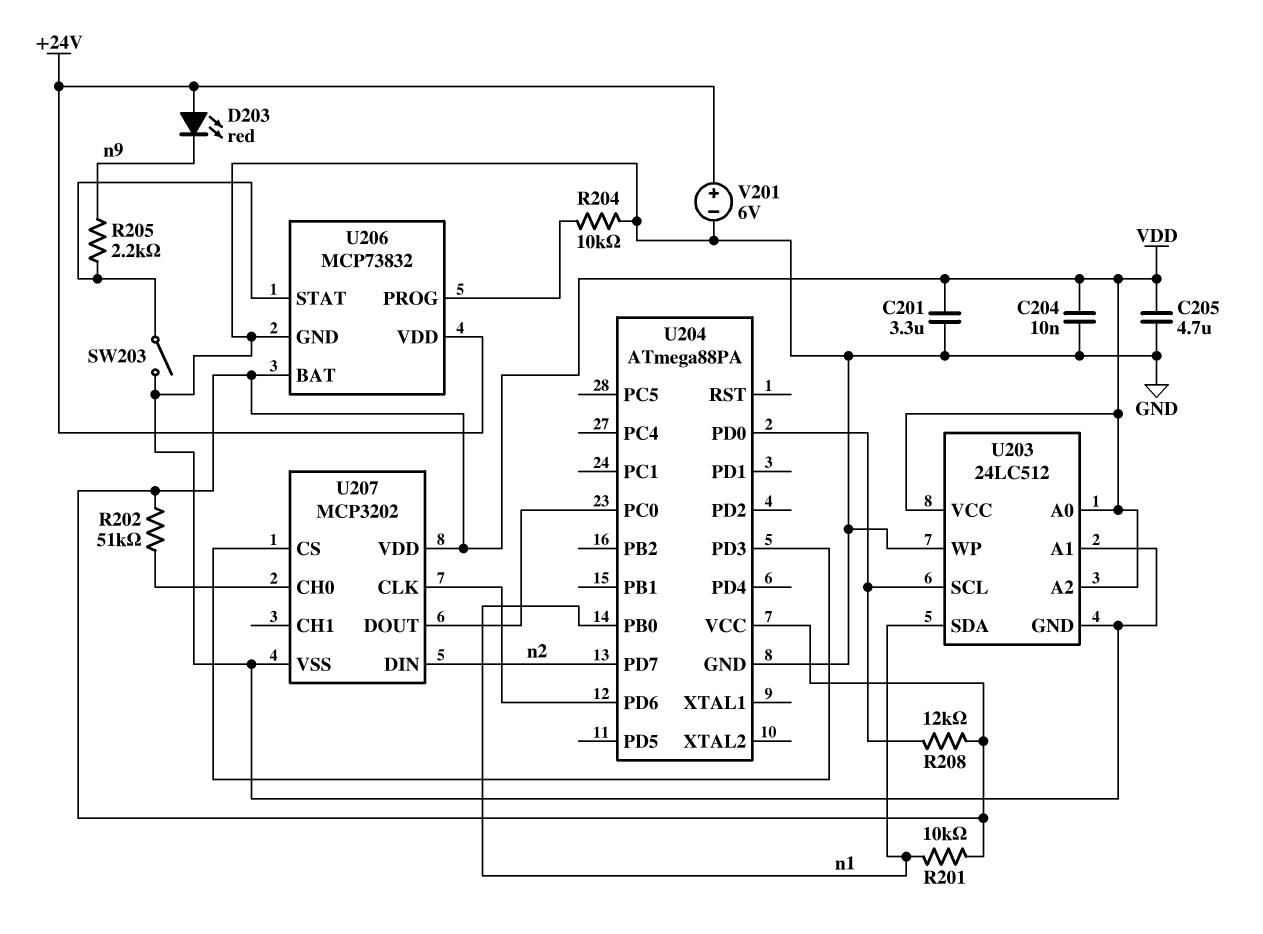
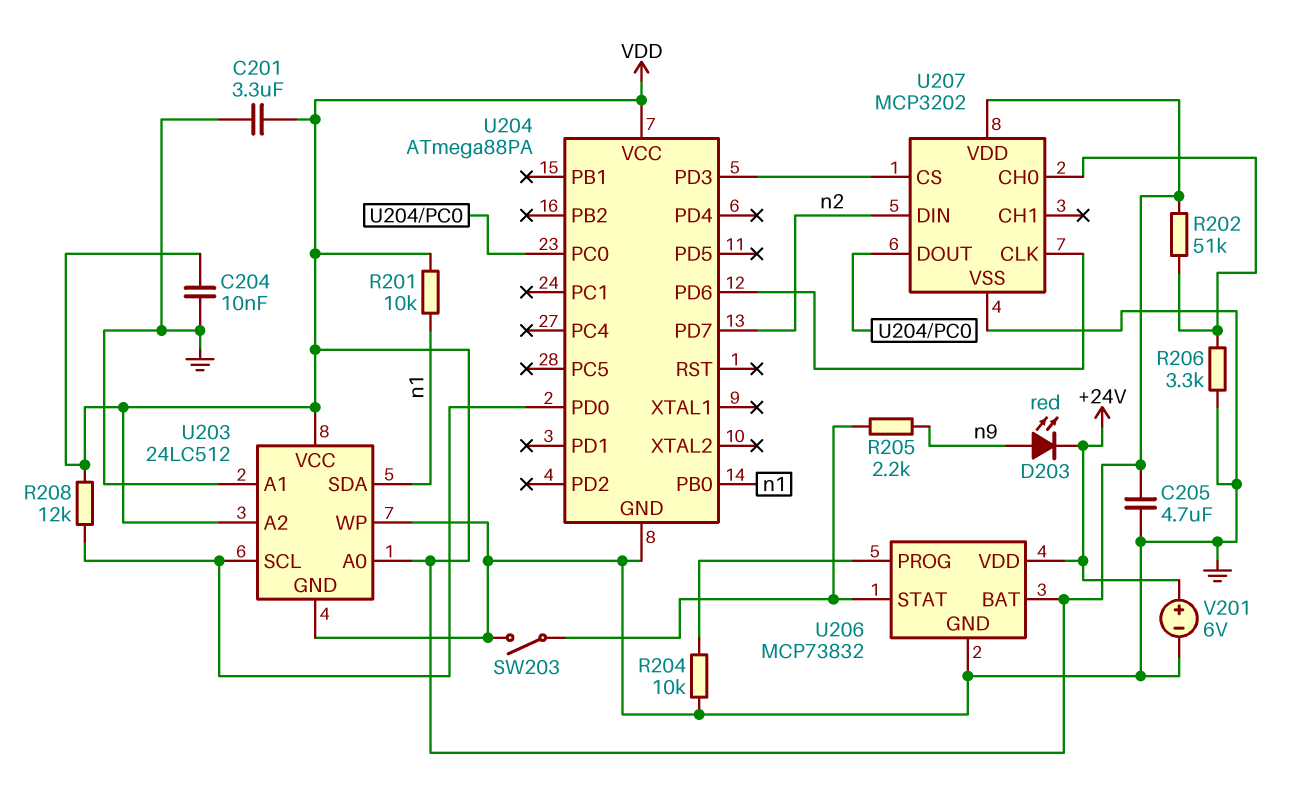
D203: LED red (A +24V, K n9) -> LED red (A n9, K +24V)
R206: none -> 3.3k (GND, U207/CH0)

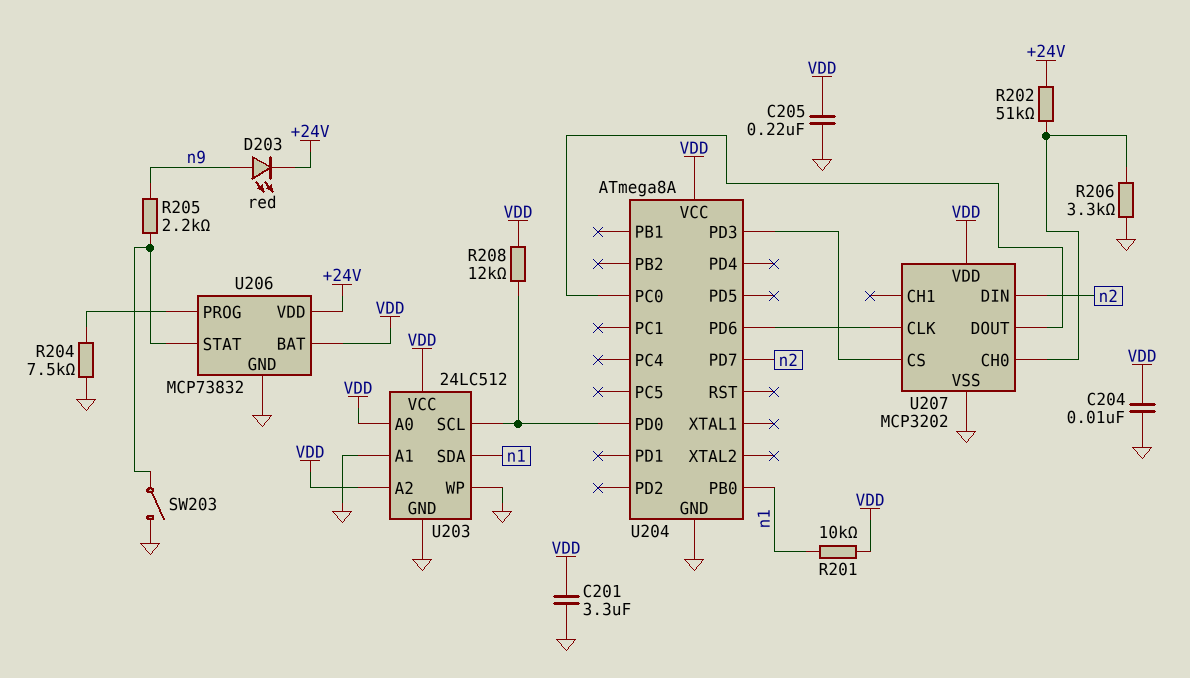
C205: 4.7uF (GND, VDD) -> 220nF (GND, VDD)
R202: 51k (U207/CH0, VDD) -> 51k (+24V, U207/CH0)
R204: 10k (GND, U206/PROG) -> 7.5k (GND, U206/PROG)
U204: ATmega88PA -> ATmega8A
V201: 6V (plus +24V, minus GND) -> none

